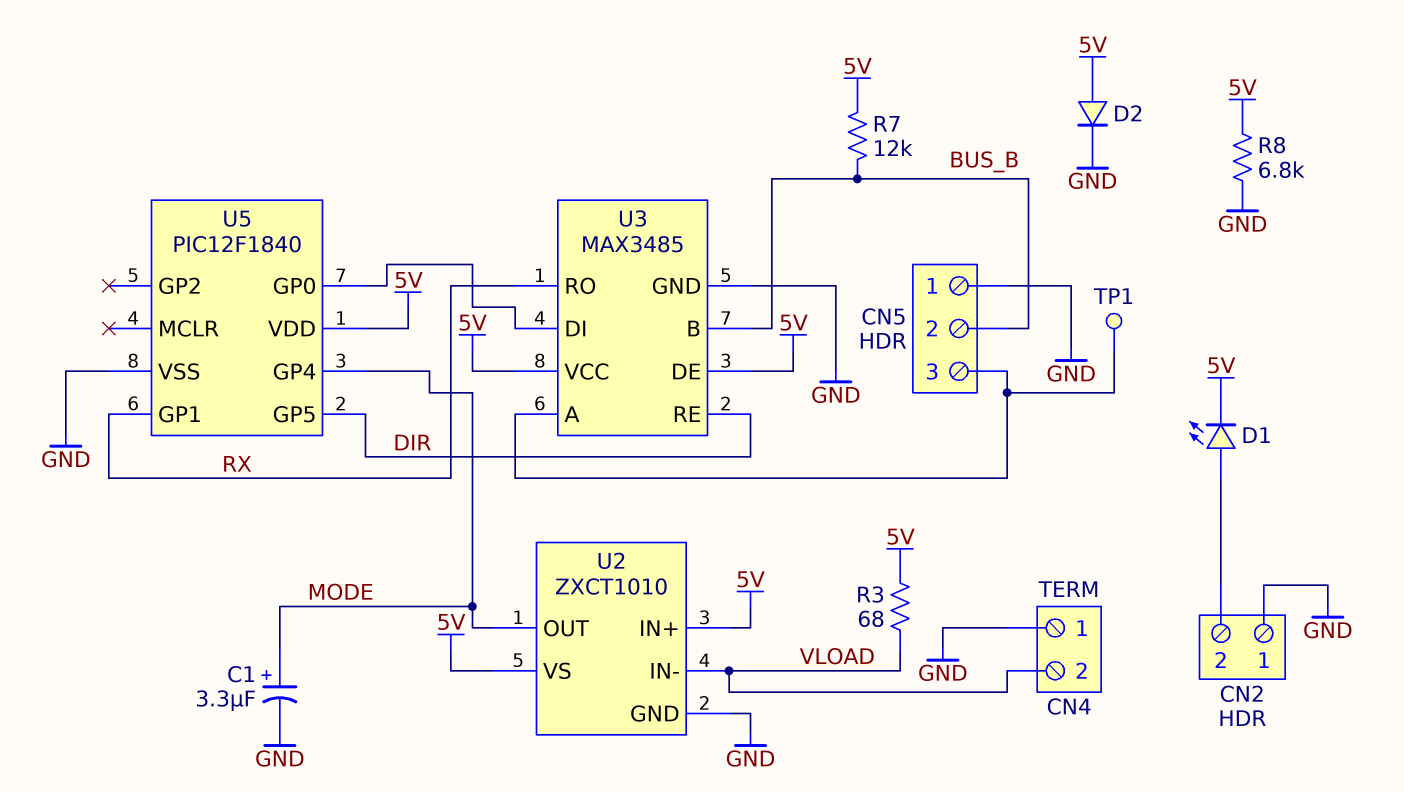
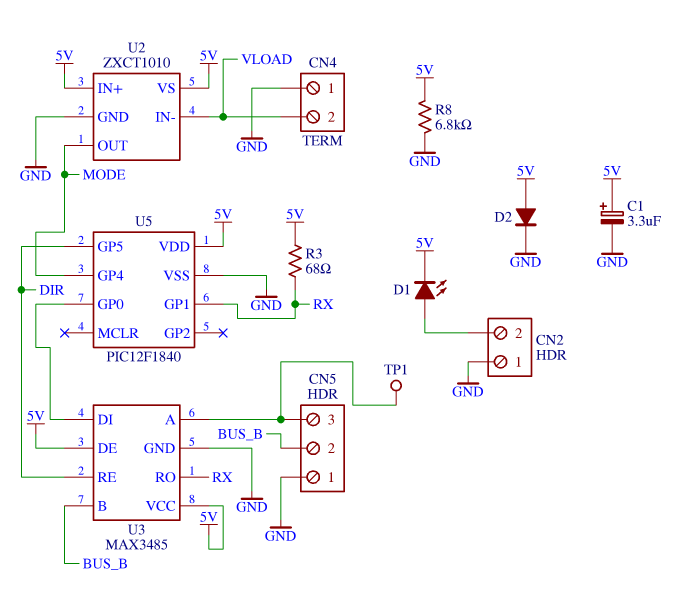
C1: 3.3uF (plus MODE, minus GND) -> 3.3uF (plus 5V, minus GND)
R3: 68 (5V, VLOAD) -> 68 (5V, RX)
R7: 12k (5V, BUS_B) -> none

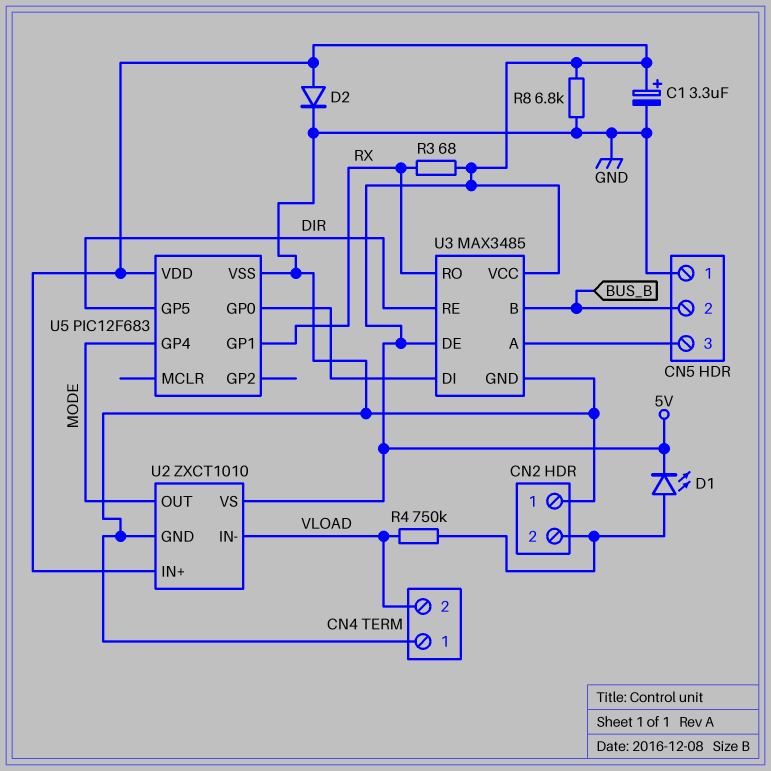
R4: none -> 750k (CN2/2, VLOAD)
TP1: test point (CN5/3) -> none
U5: PIC12F1840 -> PIC12F683

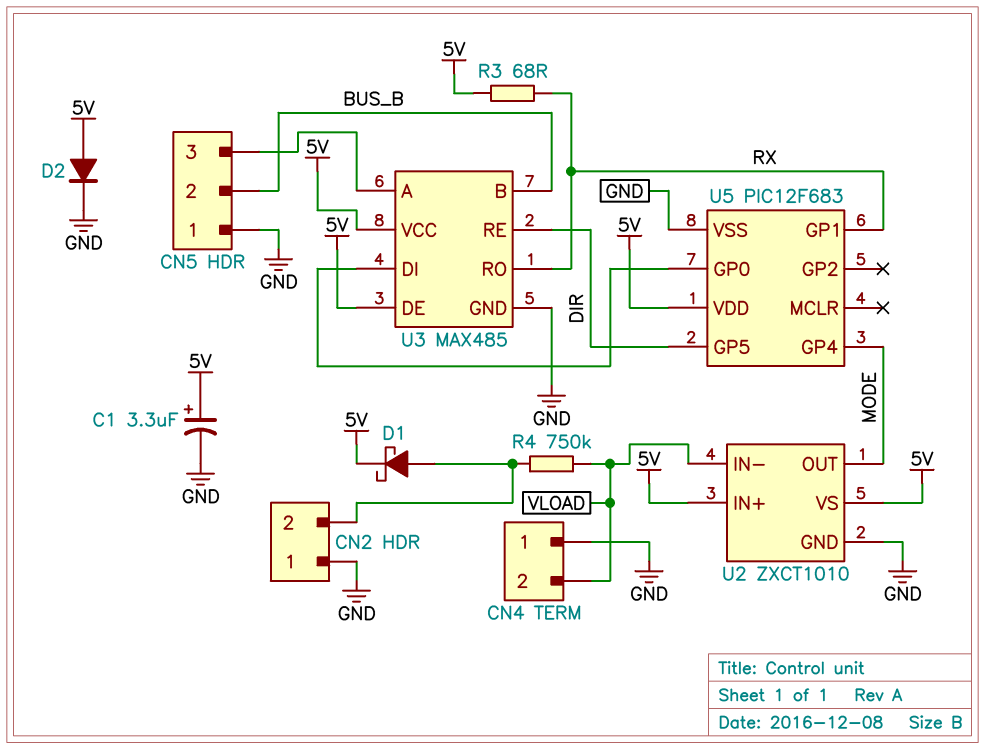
D1: LED (A CN2/2, K 5V) -> schottky (A CN2/2, K 5V)
R8: 6.8k (5V, GND) -> none
U3: MAX3485 -> MAX485

